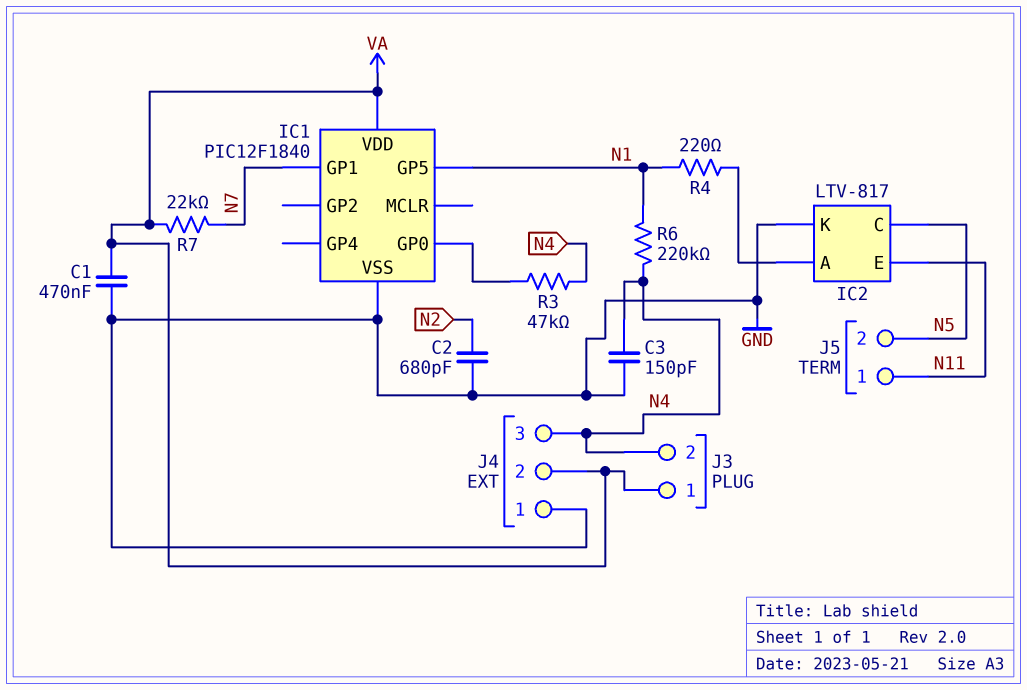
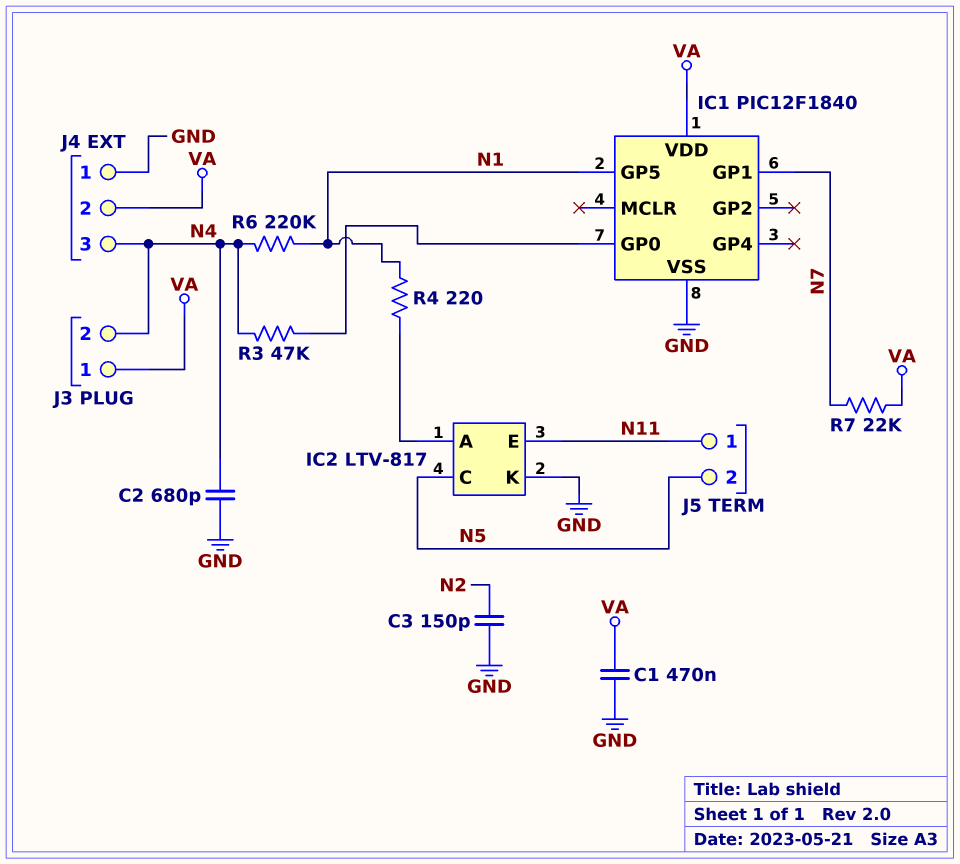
C2: 680pF (GND, N2) -> 680pF (GND, N4)
C3: 150pF (GND, N4) -> 150pF (GND, N2)

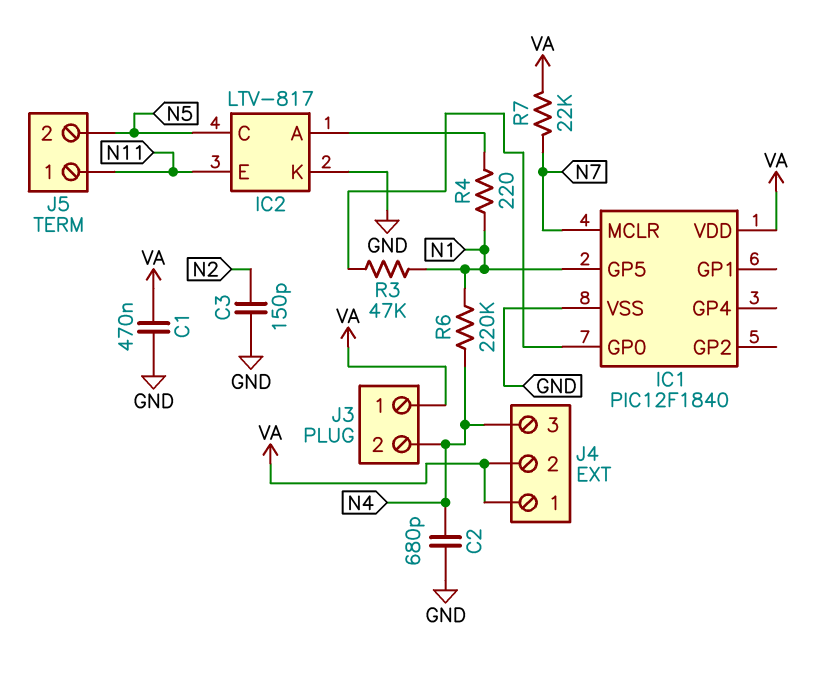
IC1 pin GP1: N7 -> none
IC1 pin MCLR: none -> N7
J4 pin 1: GND -> VA
R3: 47k (IC1/GP0, N4) -> 47k (IC1/GP0, N1)

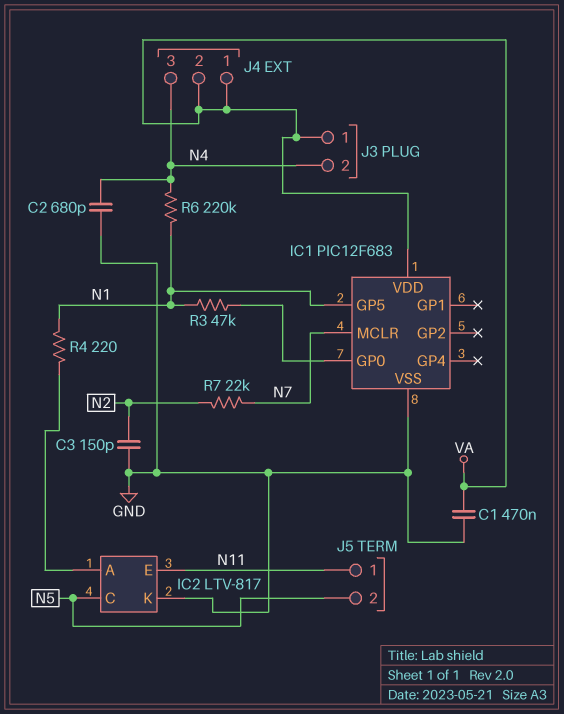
IC1: PIC12F1840 -> PIC12F683
R7: 22k (N7, VA) -> 22k (N2, N7)

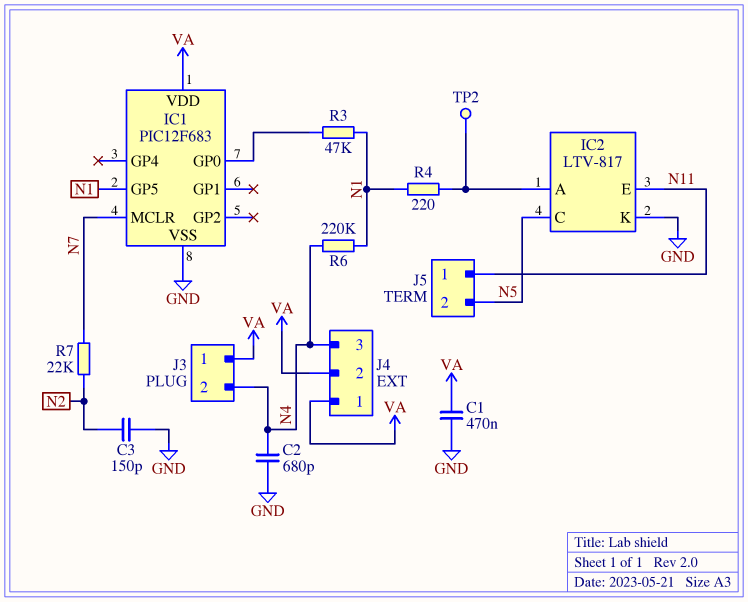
TP2: none -> test point (IC2/A)

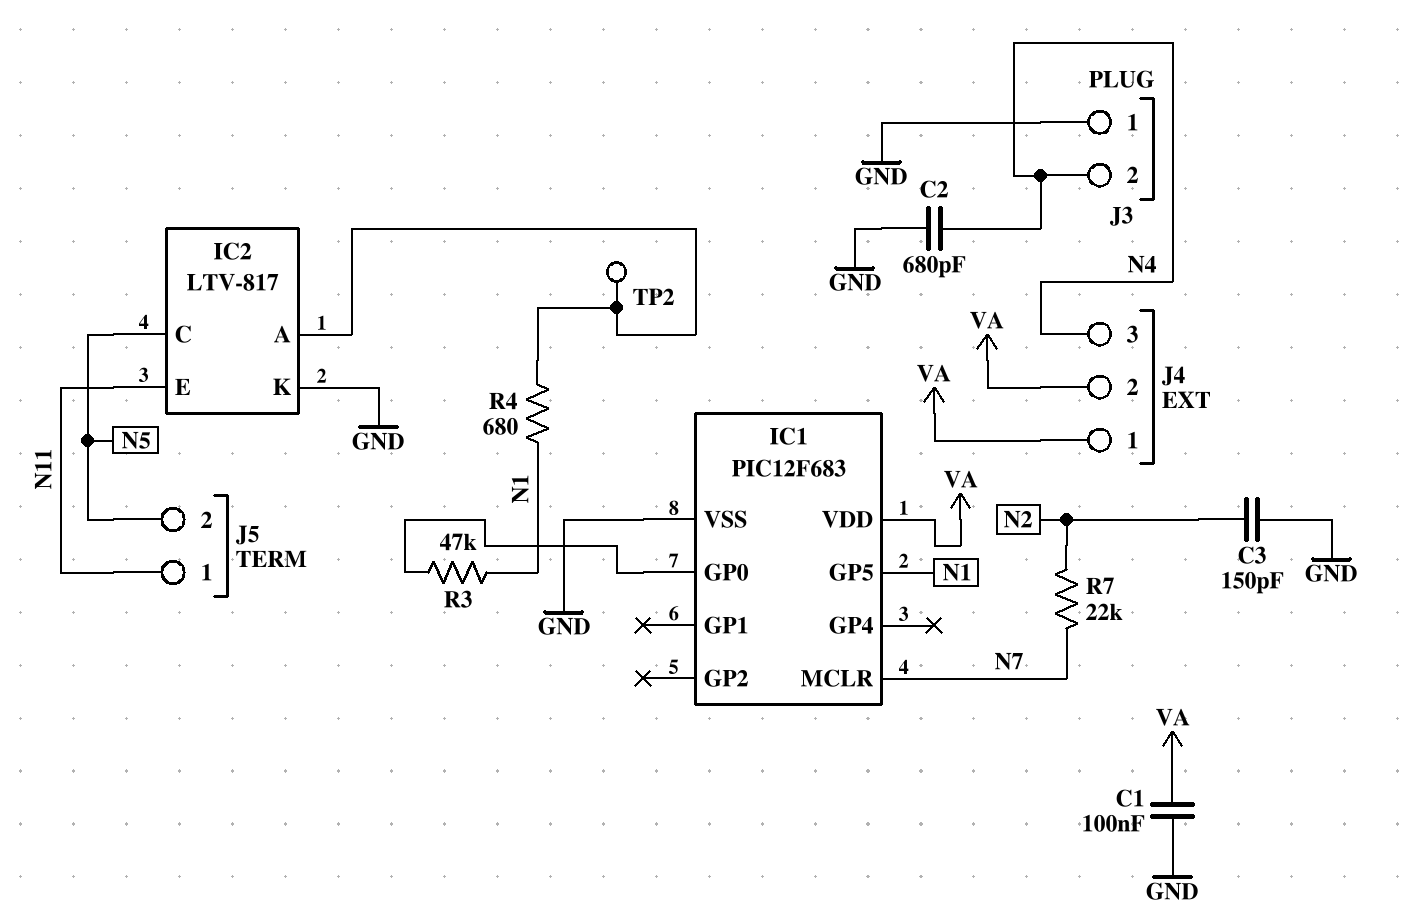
C1: 470nF (GND, VA) -> 100nF (GND, VA)
J3 pin 1: VA -> GND
R4: 220 (IC2/A, N1) -> 680 (IC2/A, N1)
R6: 220k (N1, N4) -> none

